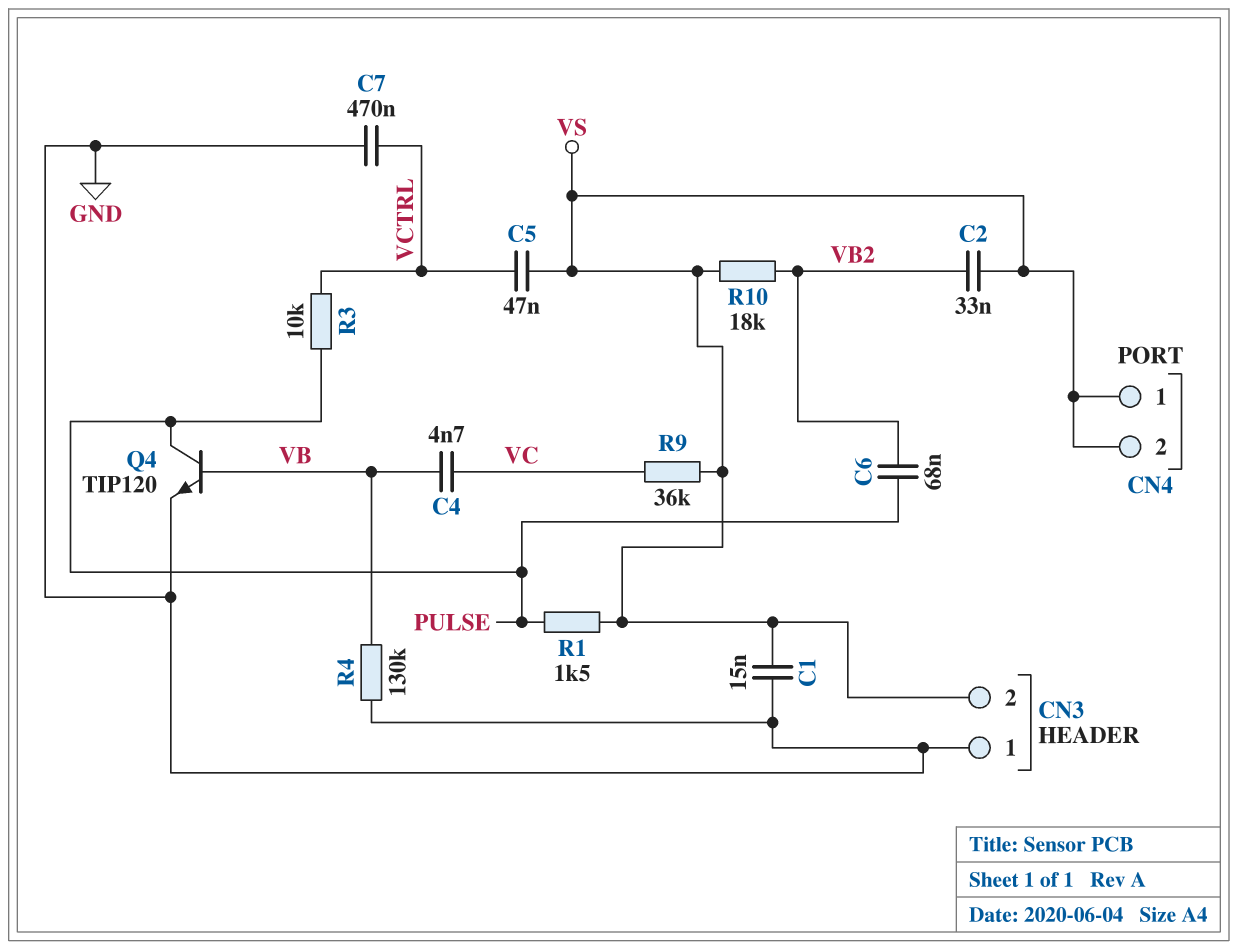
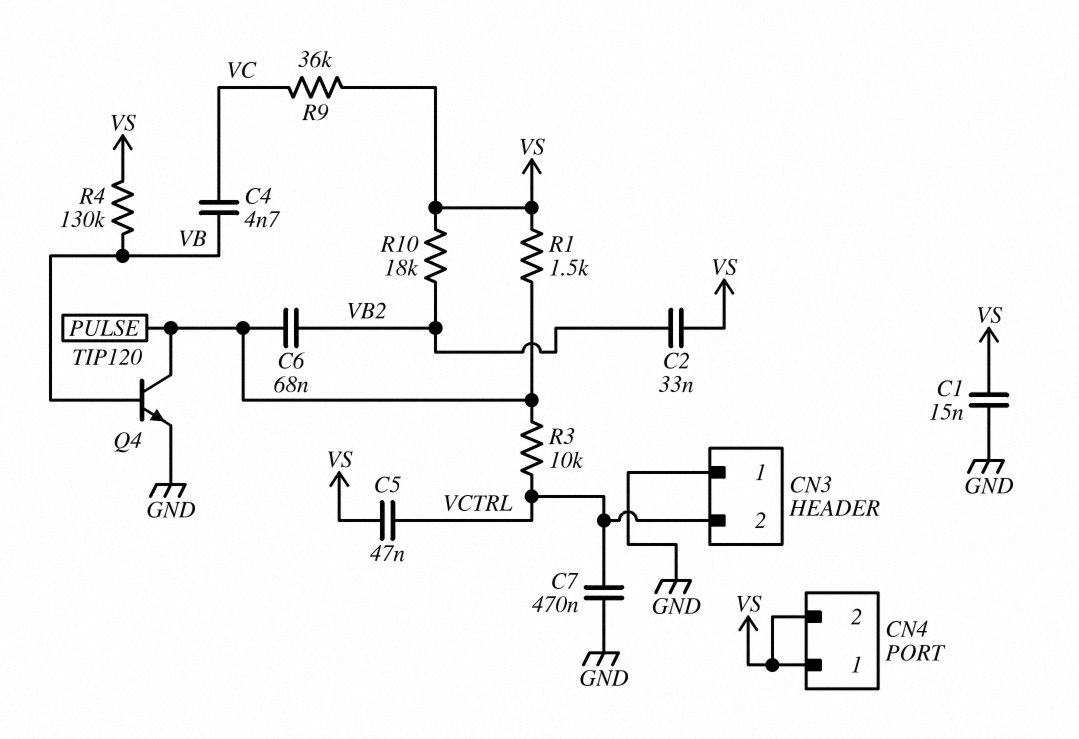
CN3 pin 2: VS -> VCTRL
R4: 130k (GND, VB) -> 130k (VB, VS)

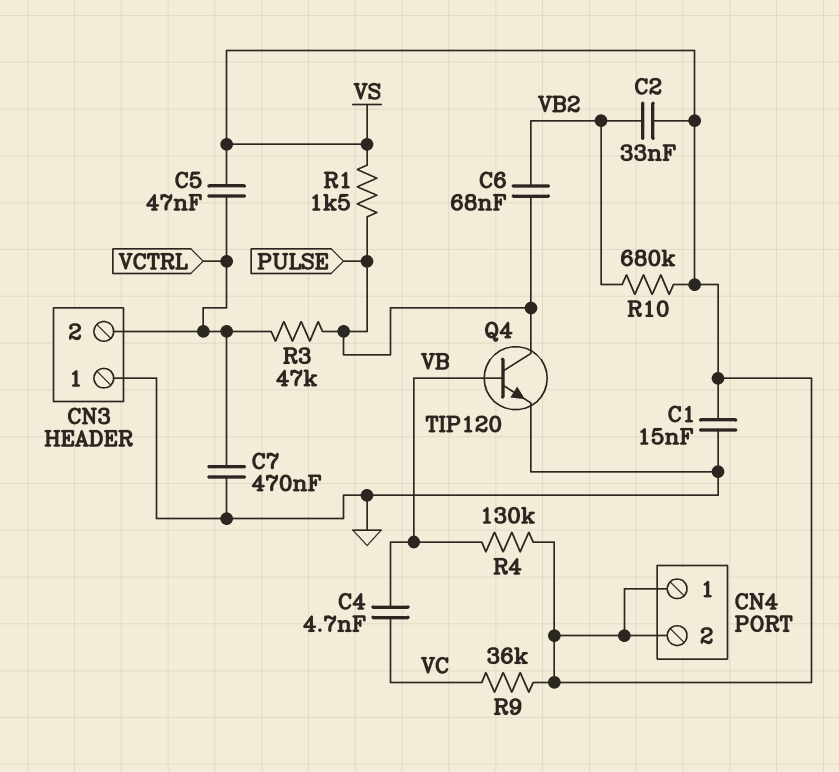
R3: 10k (PULSE, VCTRL) -> 47k (PULSE, VCTRL)
R10: 18k (VB2, VS) -> 680k (VB2, VS)

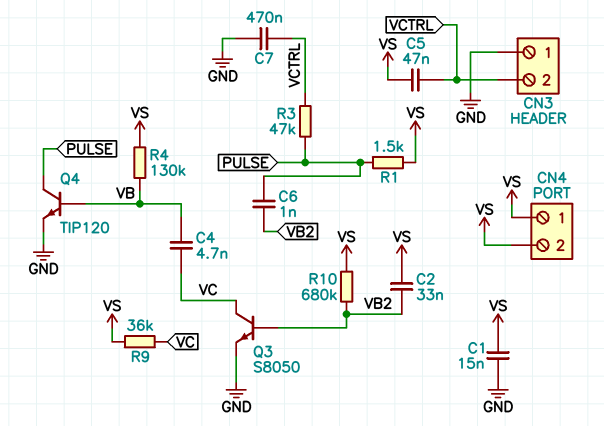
C6: 68nF (PULSE, VB2) -> 1nF (PULSE, VB2)
Q3: none -> NPN S8050 (B VB2, C VC, E GND)

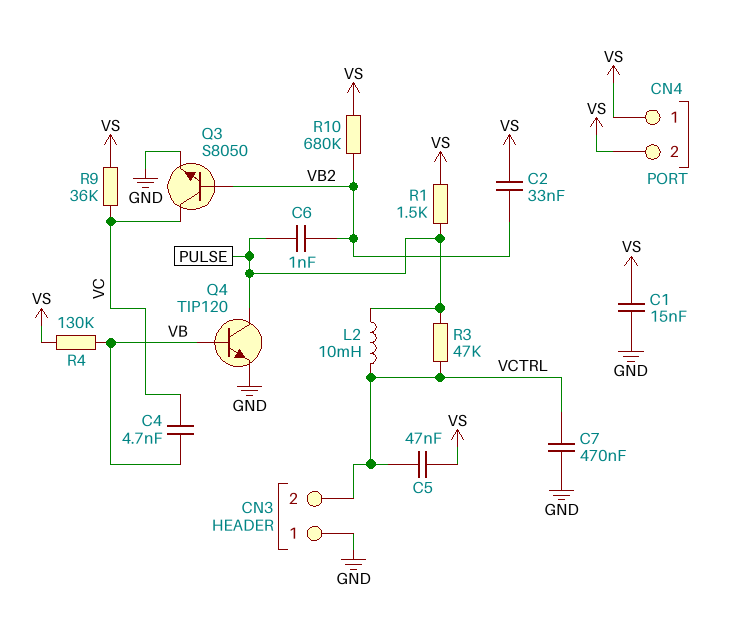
L2: none -> 10mH (PULSE, VCTRL)

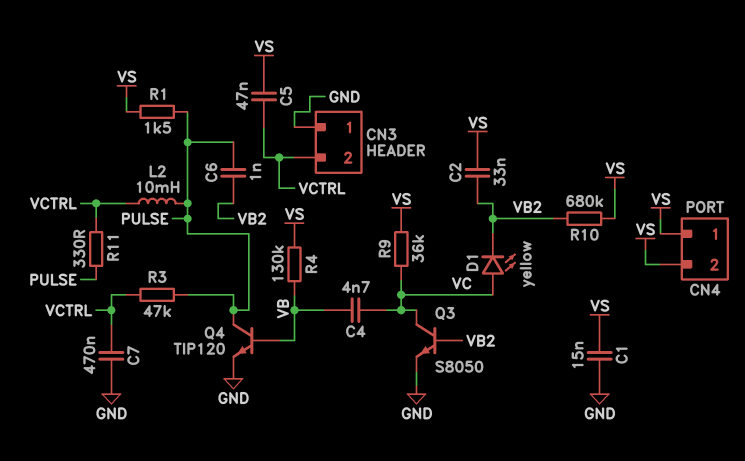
D1: none -> LED yellow (A VC, K VB2)
R11: none -> 330 (PULSE, VCTRL)

